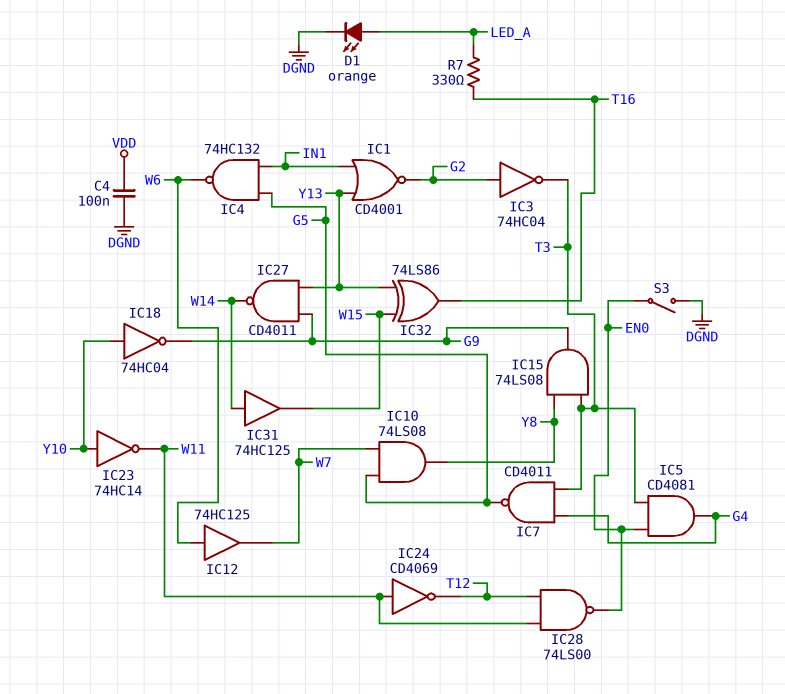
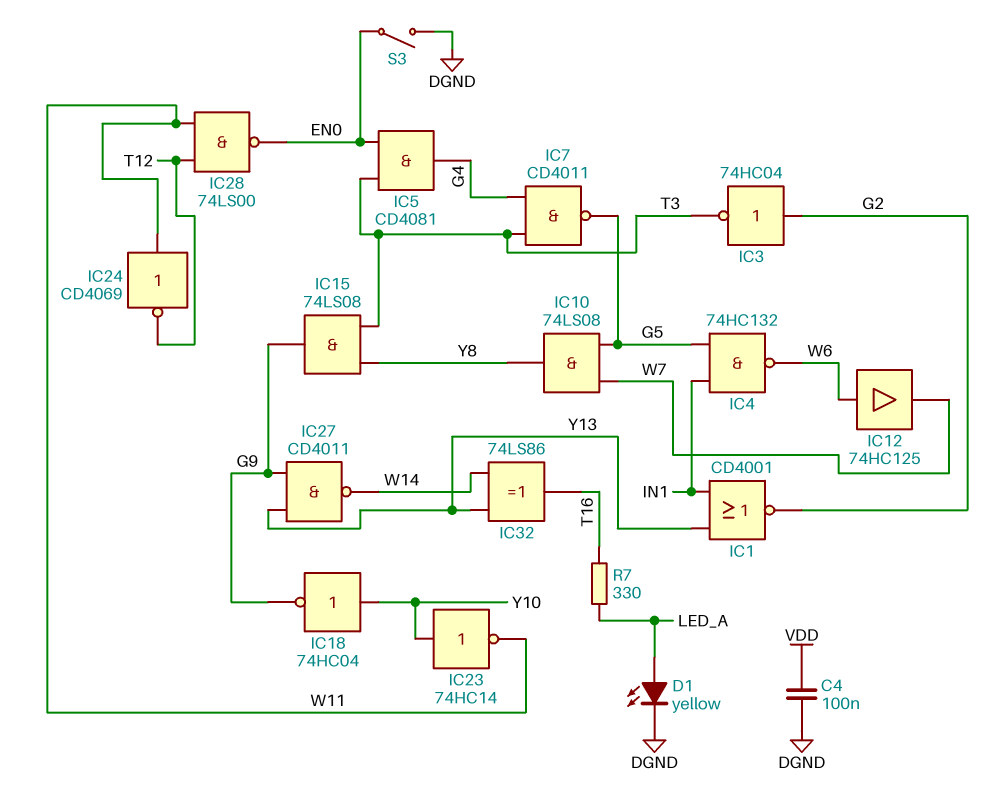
D1: LED orange (A LED_A, K DGND) -> LED yellow (A LED_A, K DGND)
IC31: buffer 74HC125 (in W14, out W15) -> none
IC32: XOR 74LS86 (in W15, in Y13, out T16) -> XOR 74LS86 (in W14, in Y13, out T16)

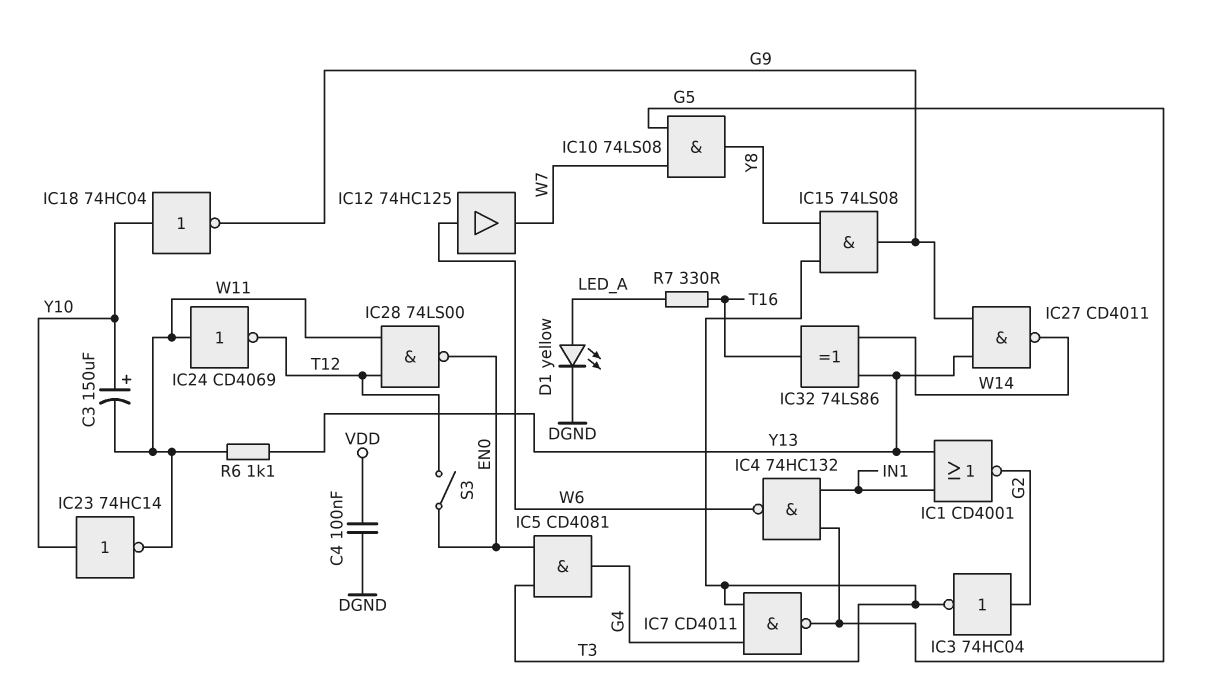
C3: none -> 150uF (plus Y10, minus W11)
R6: none -> 1.1k (W11, Y13)
S3: switch (DGND, EN0) -> switch (EN0, T12)

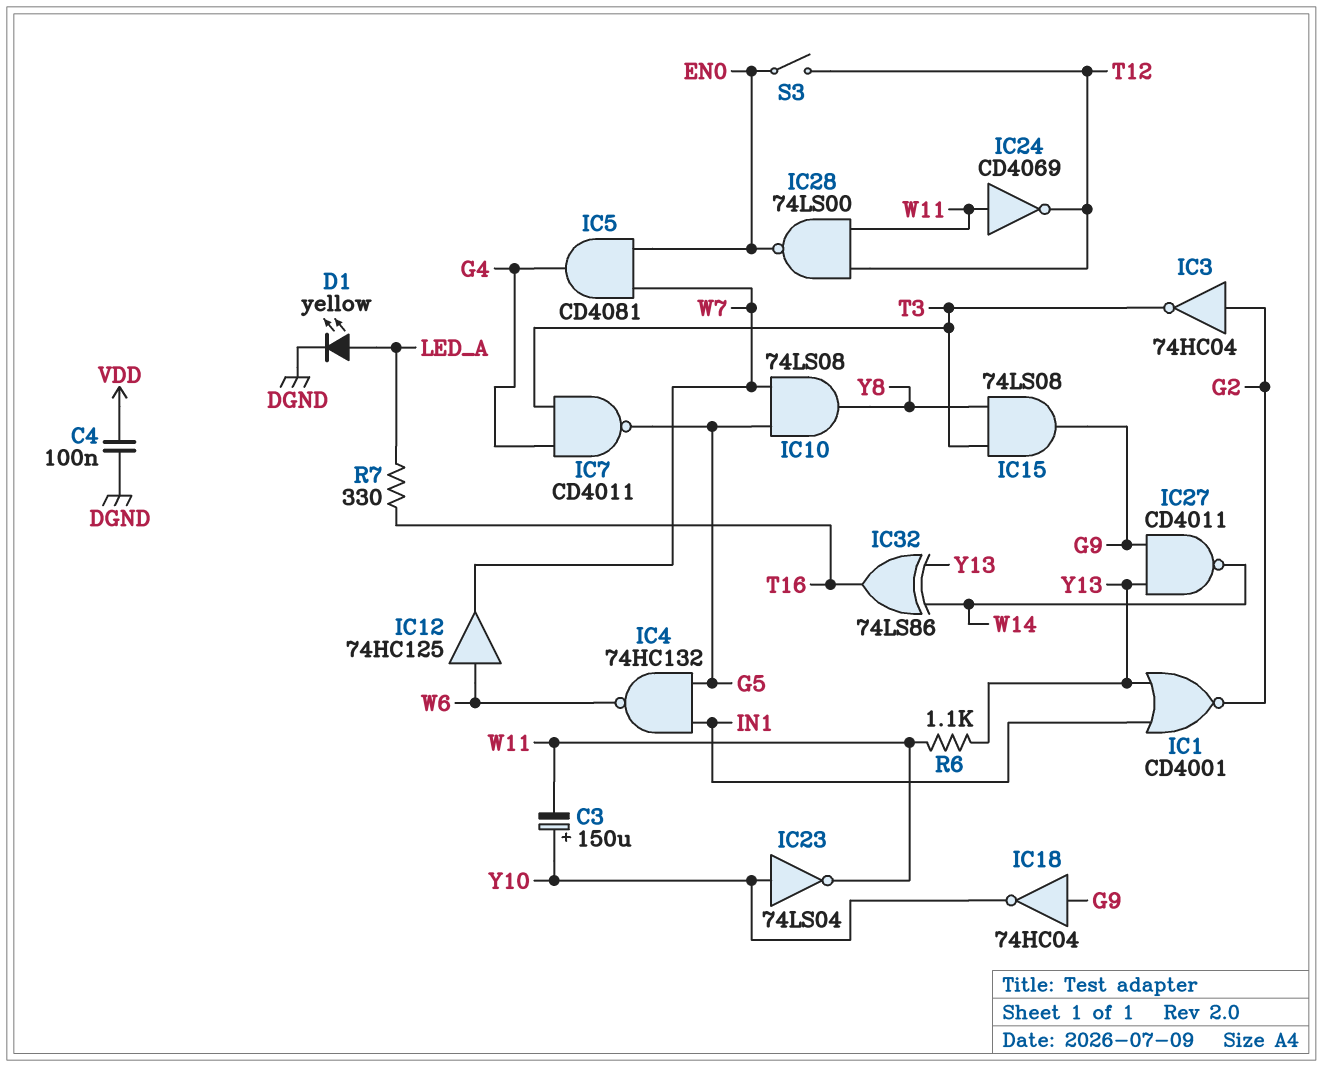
IC5: AND CD4081 (in EN0, in T3, out G4) -> AND CD4081 (in EN0, in W7, out G4)
IC18: NOT 74HC04 (in Y10, out G9) -> NOT 74HC04 (in G9, out Y10)
IC23: NOT 74HC14 (in Y10, out W11) -> NOT 74LS04 (in Y10, out W11)

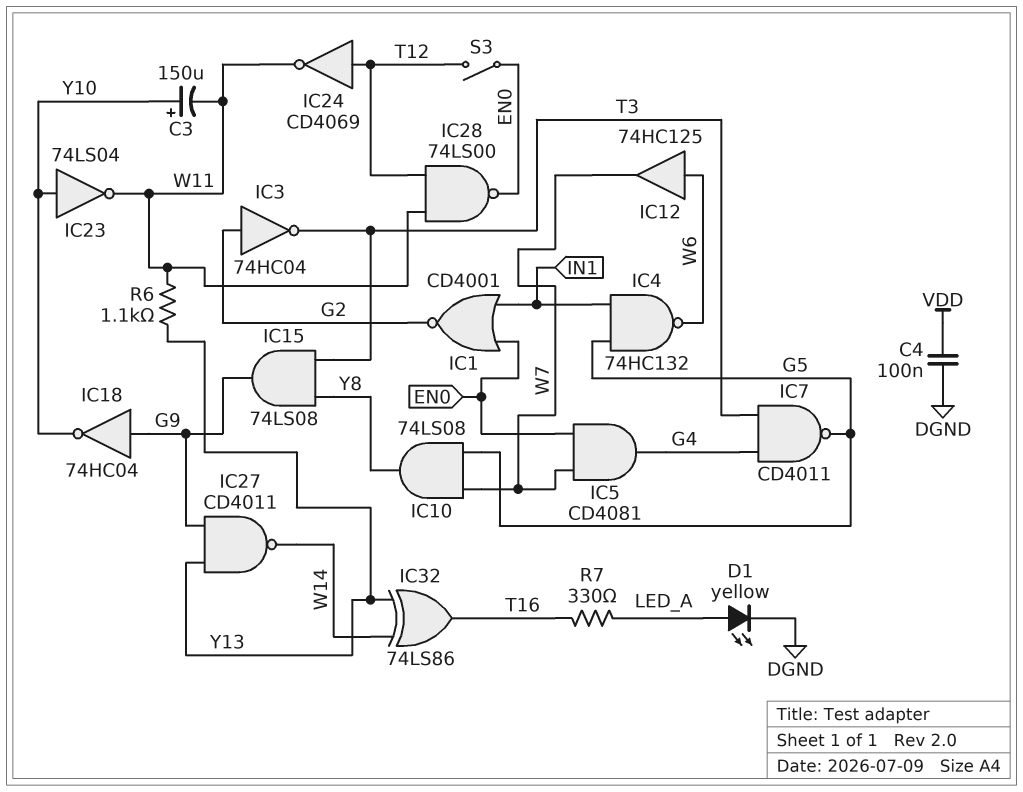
IC1: NOR CD4001 (in IN1, in Y13, out G2) -> NOR CD4001 (in EN0, in IN1, out G2)
IC24: NOT CD4069 (in W11, out T12) -> NOT CD4069 (in T12, out W11)

